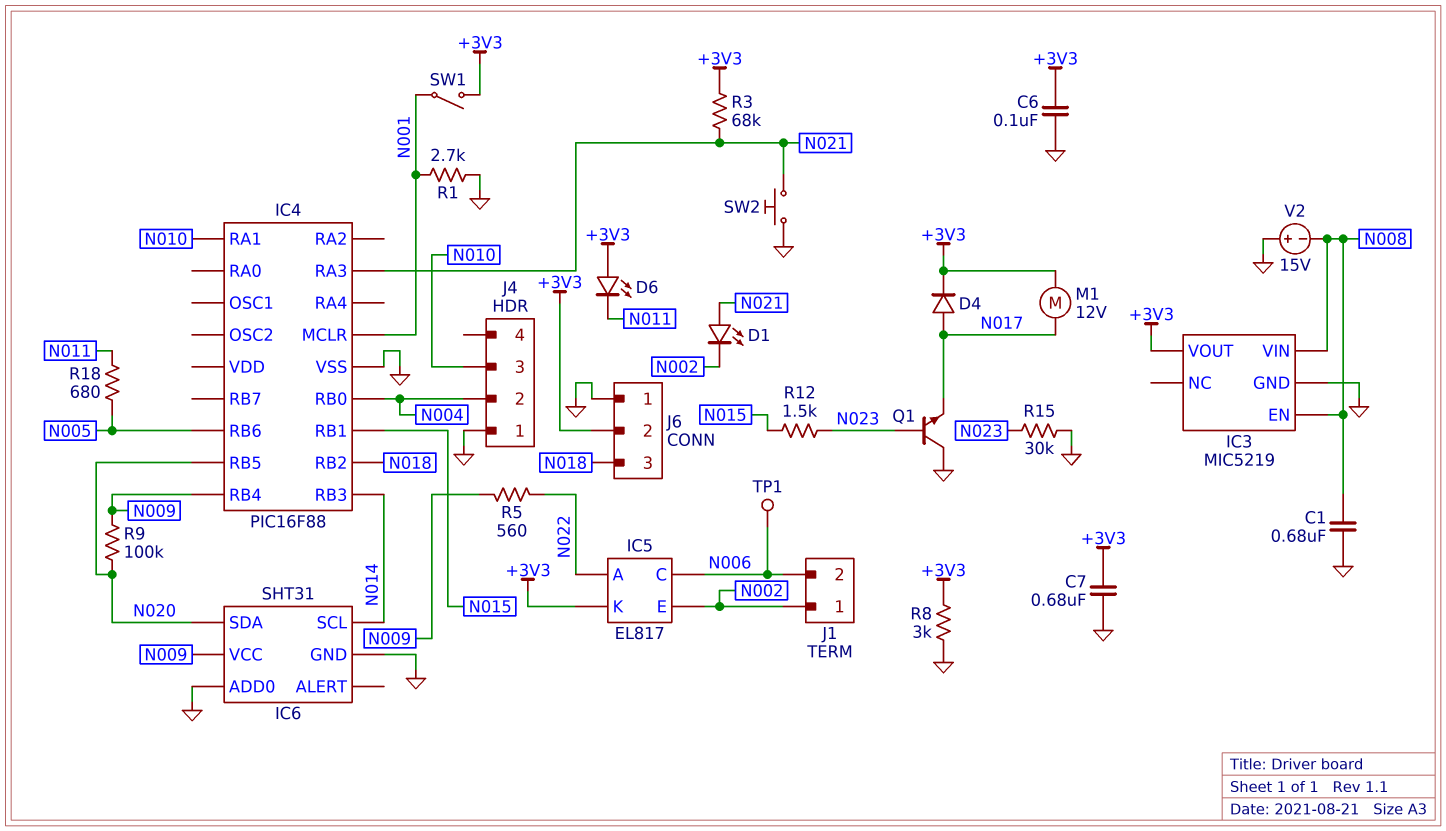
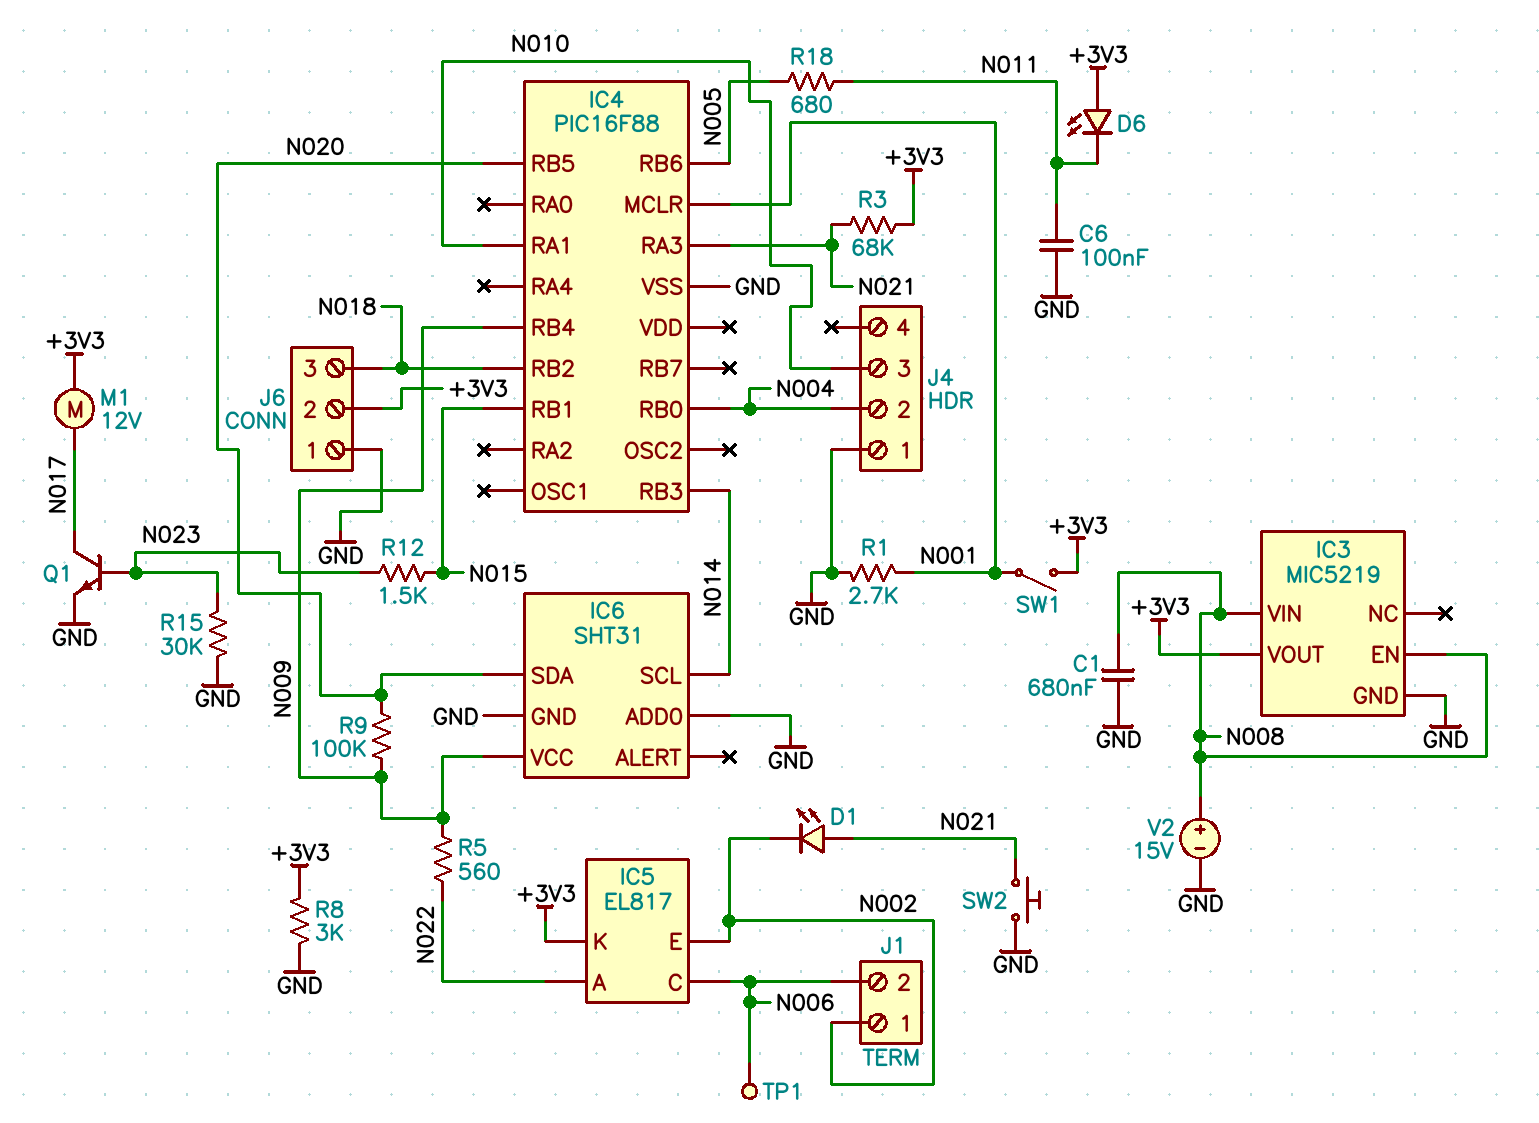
C6: 100nF (+3V3, GND) -> 100nF (GND, N011)
C7: 680nF (+3V3, GND) -> none
D4: diode (A N017, K +3V3) -> none
Q1: NPN (B N023, C GND, E N017) -> NPN (B N023, C N017, E GND)
V2: 15V (plus GND, minus N008) -> 15V (plus N008, minus GND)

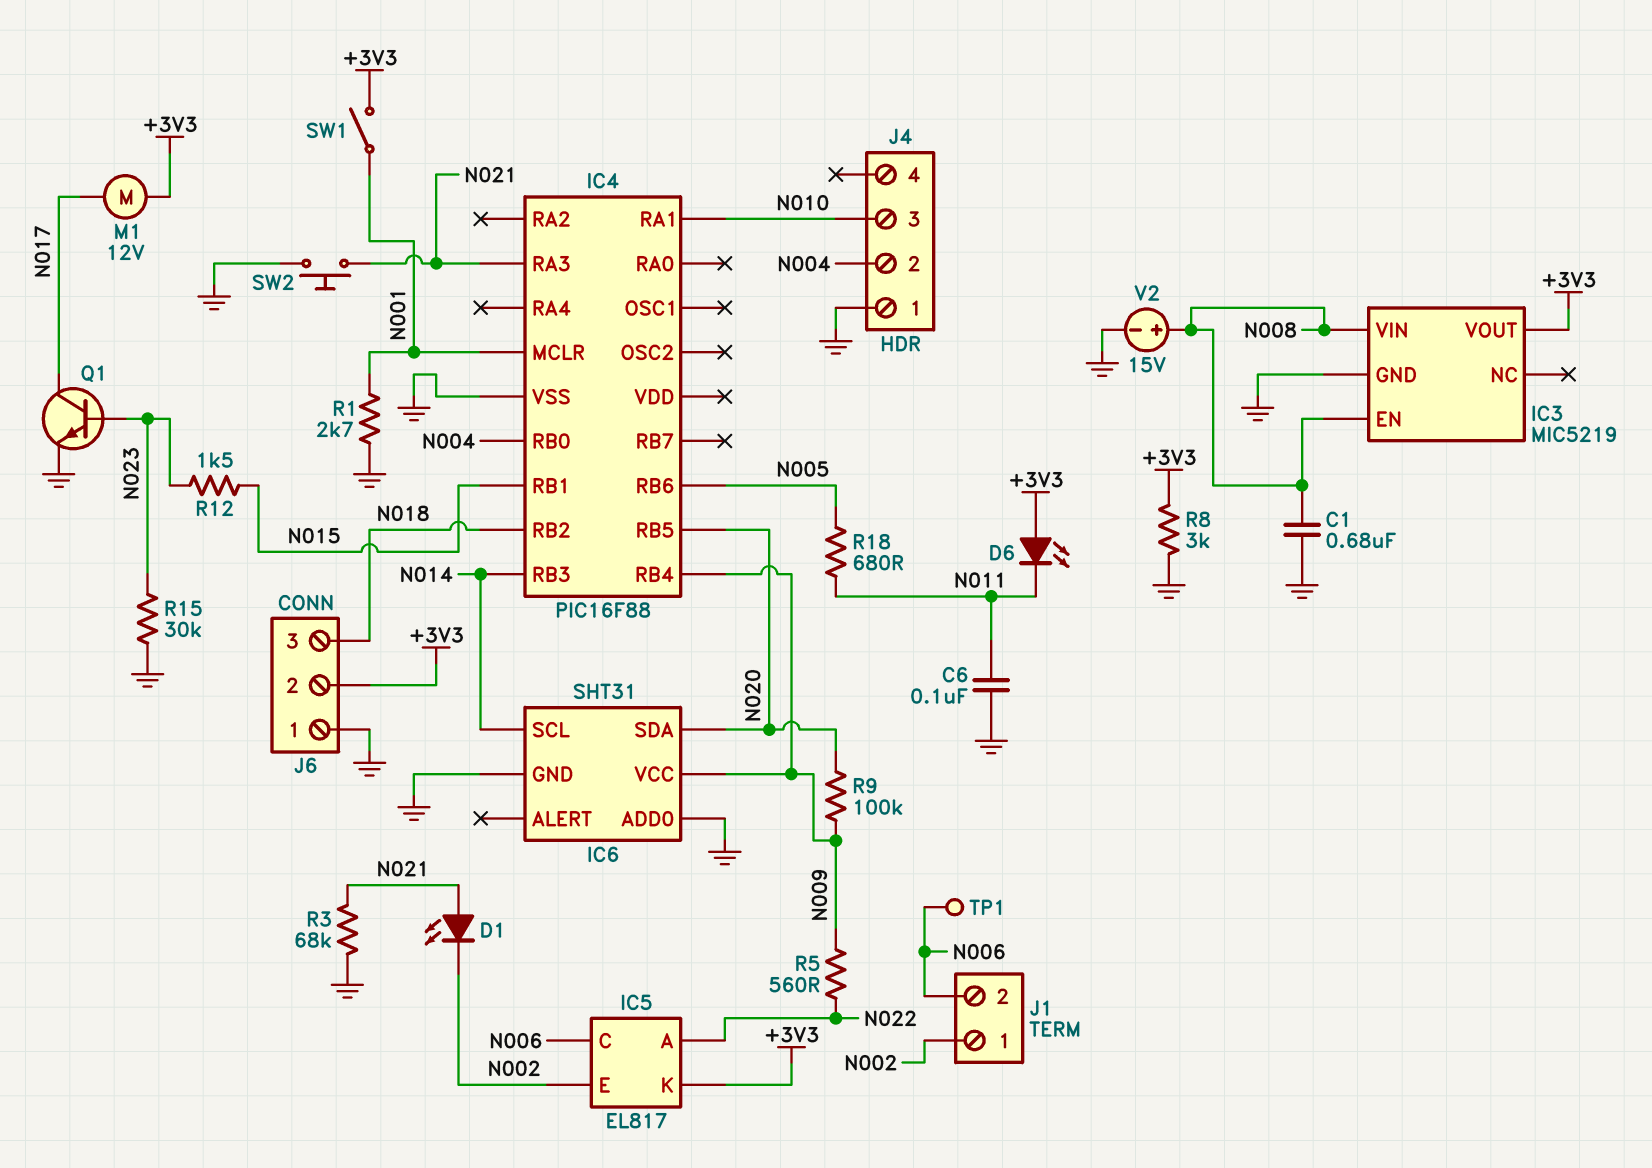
R3: 68k (+3V3, N021) -> 68k (GND, N021)

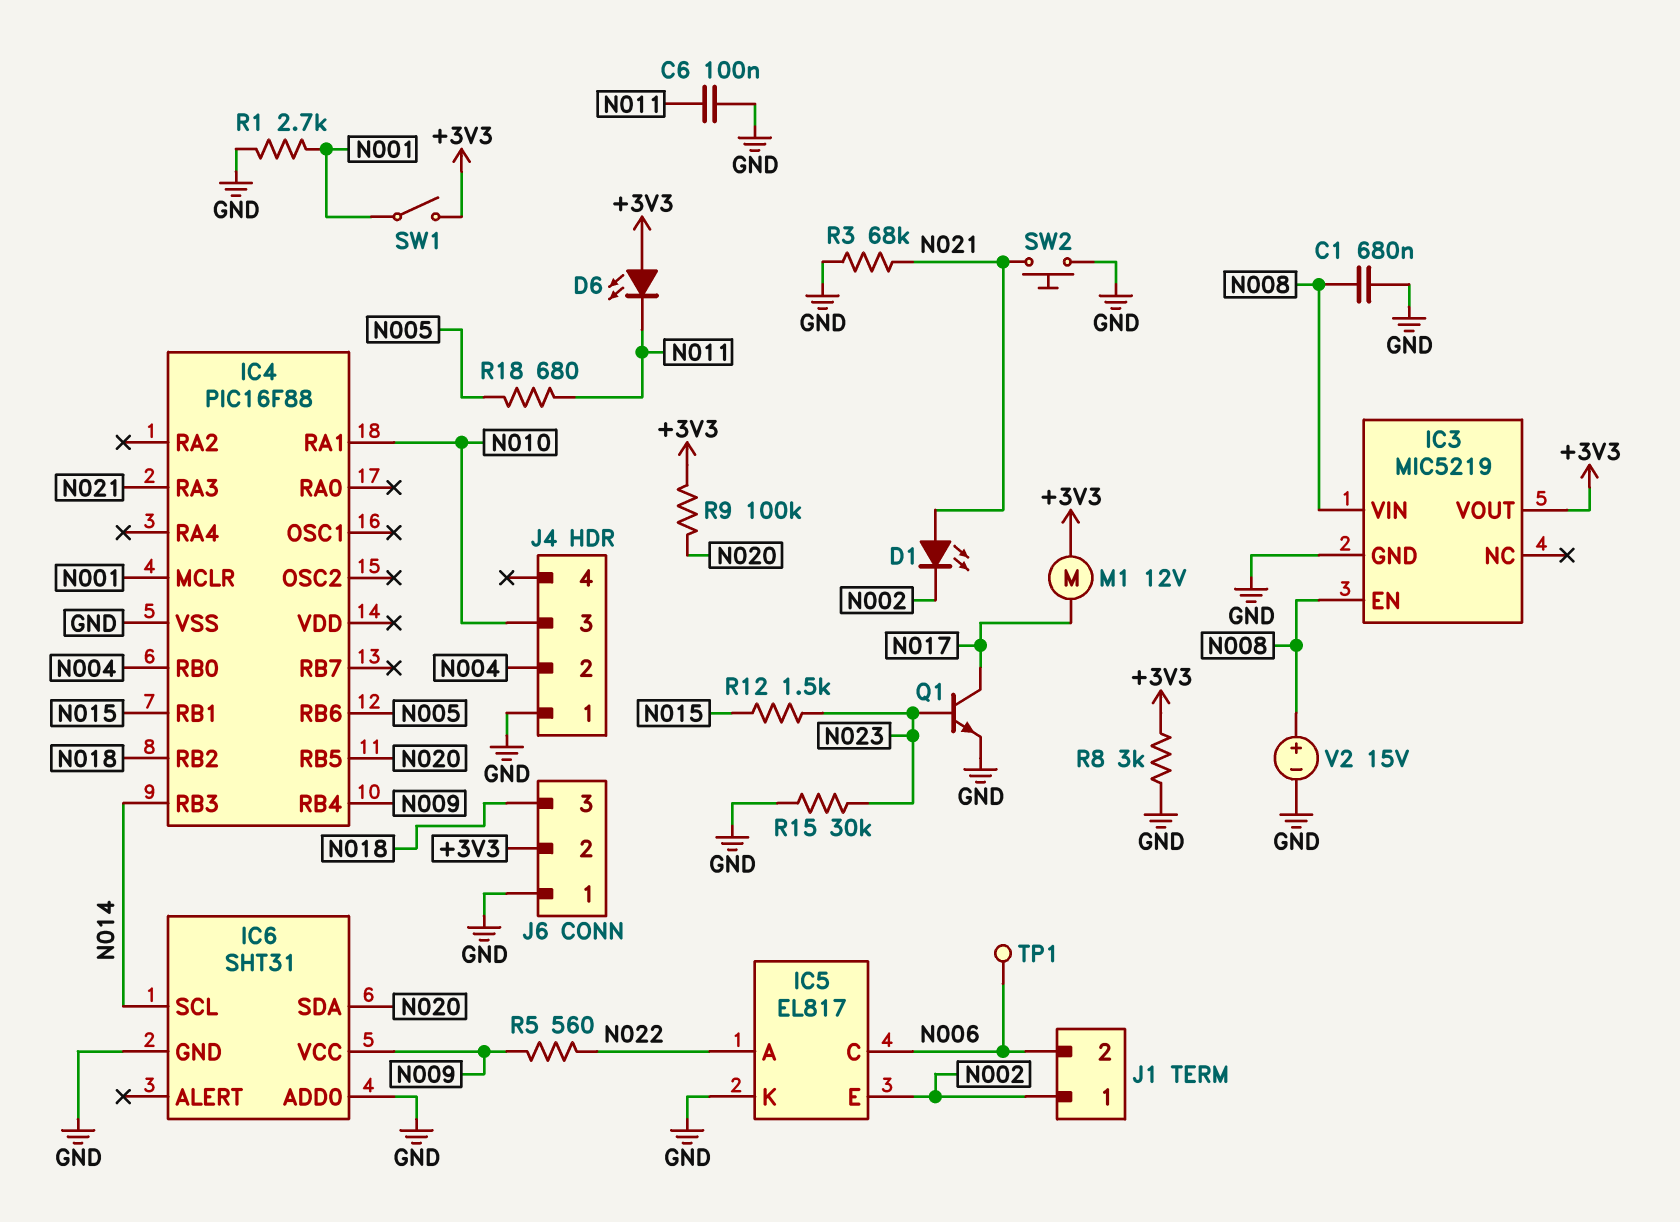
IC5 pin K: +3V3 -> GND
R9: 100k (N009, N020) -> 100k (+3V3, N020)

